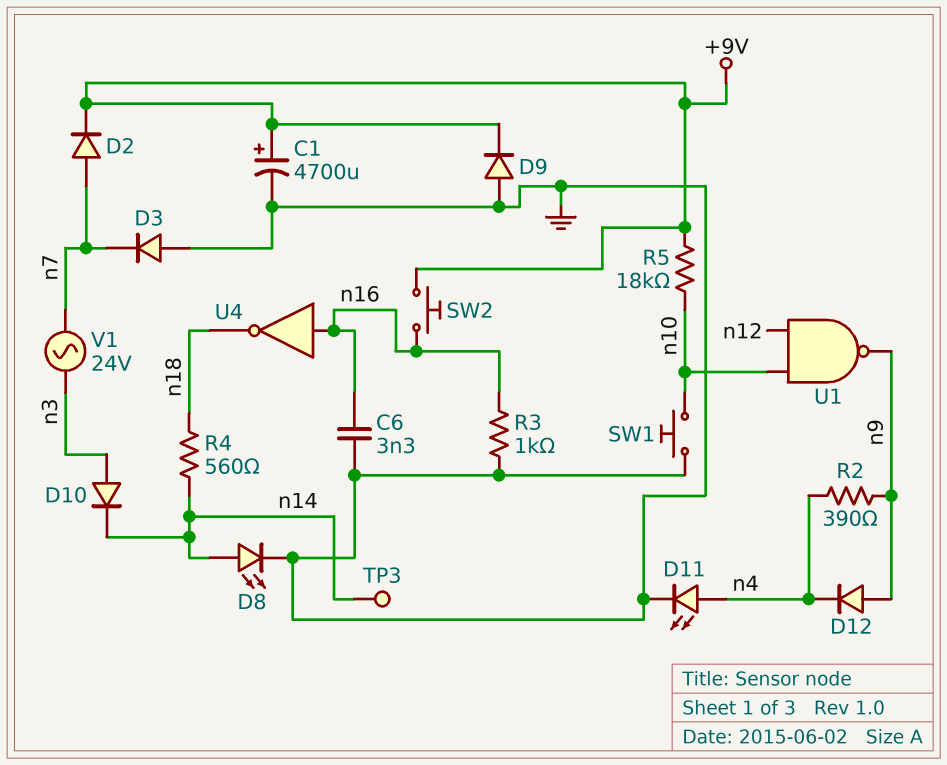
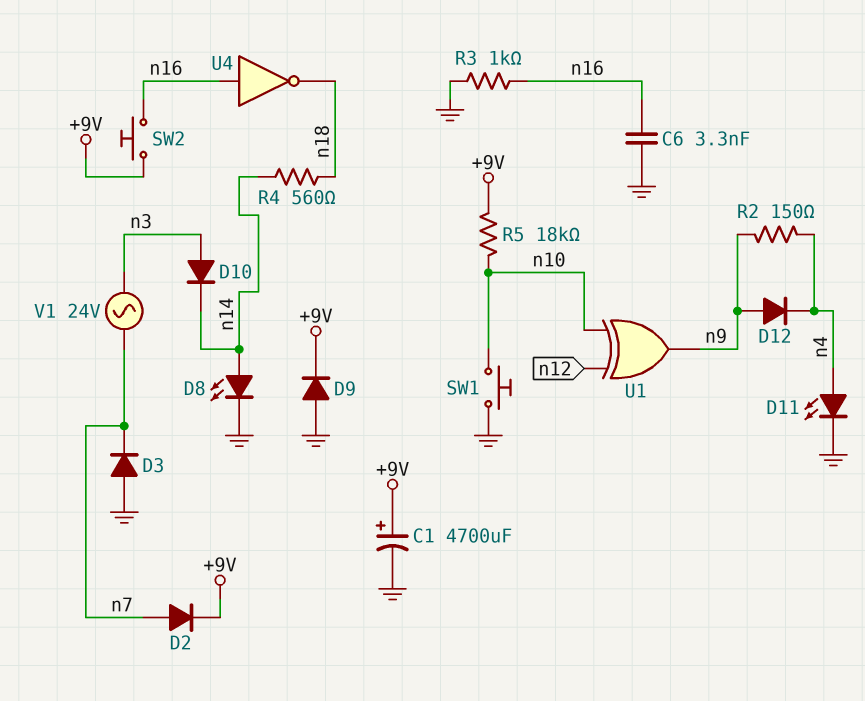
R2: 390 (n4, n9) -> 150 (n4, n9)
TP3: test point (n14) -> none
U1: NAND (in n10, in n12, out n9) -> XOR (in n10, in n12, out n9)

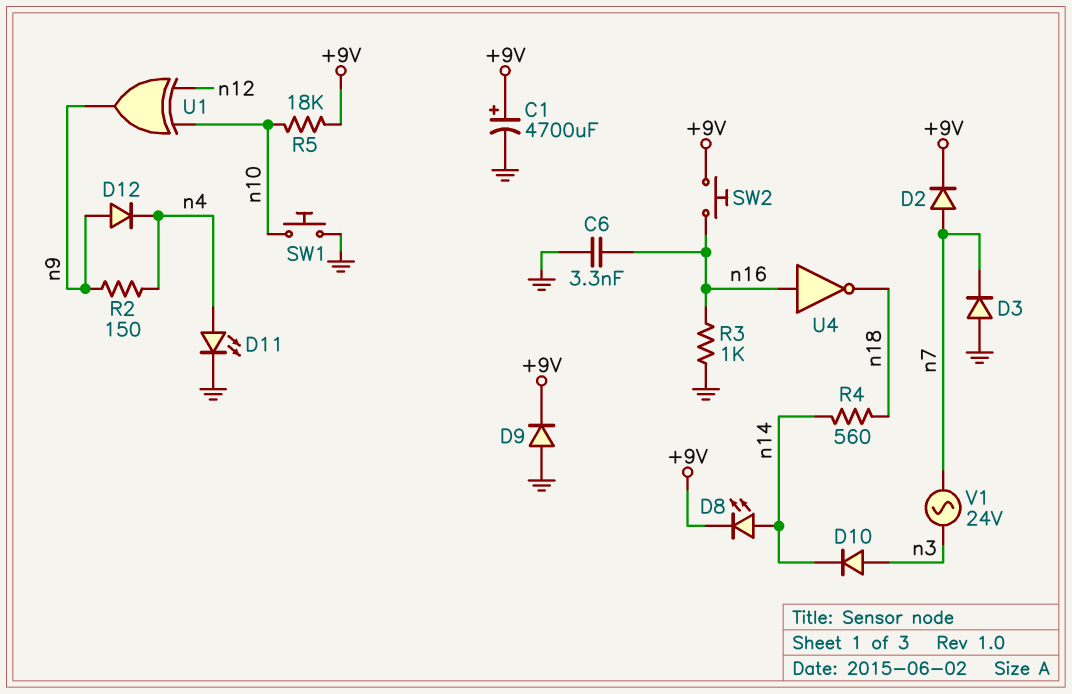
D8: LED (A n14, K GND) -> LED (A n14, K +9V)

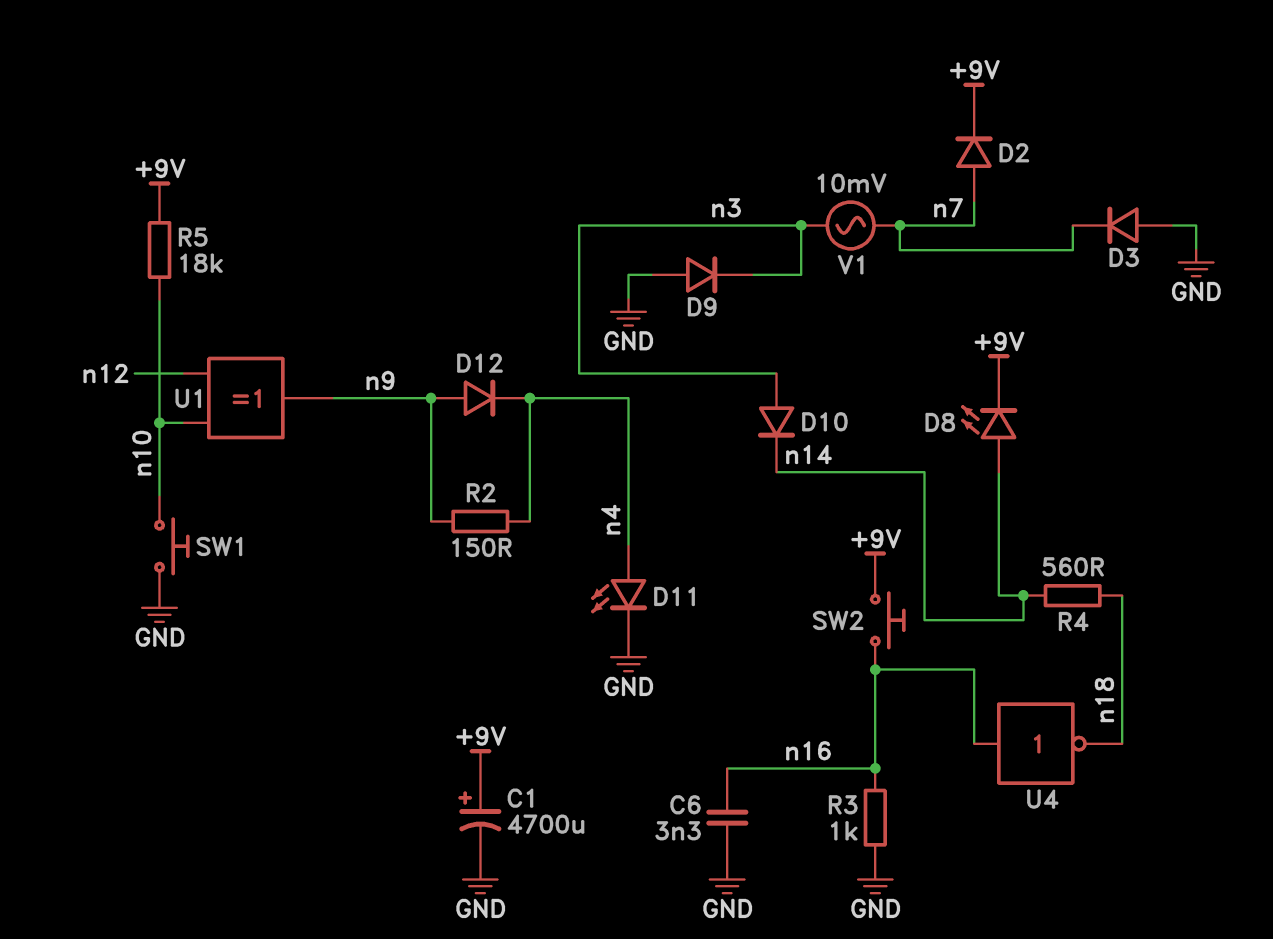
D9: diode (A GND, K +9V) -> diode (A GND, K n3)
V1: AC 24V (n3, n7) -> AC 10mV (n3, n7)

